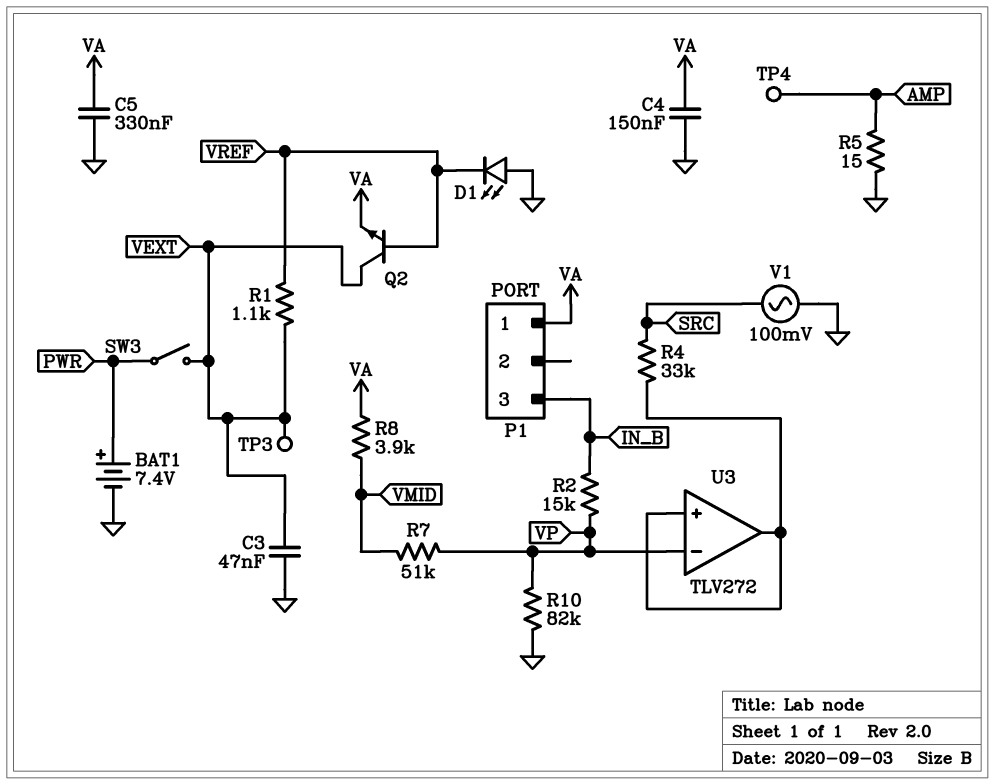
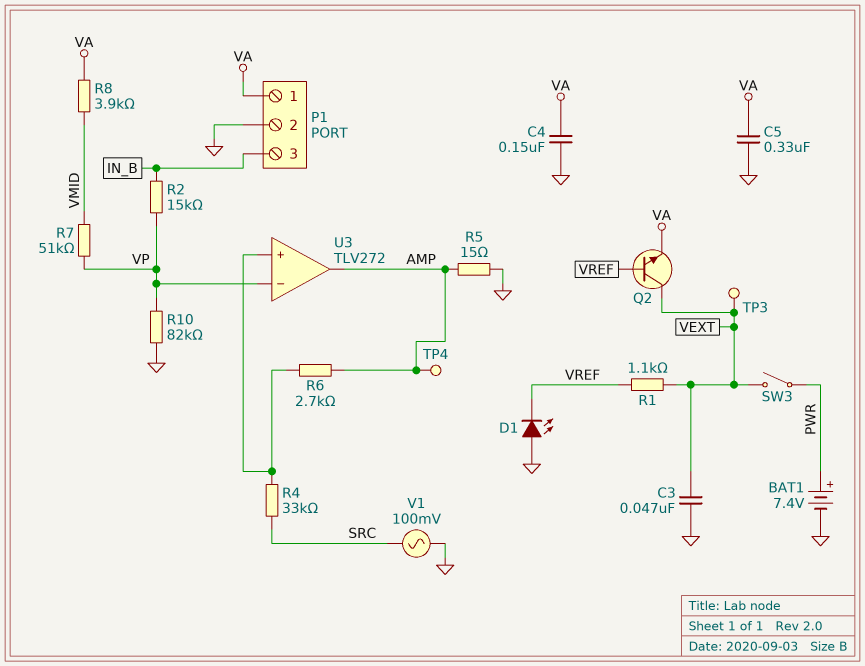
P1 pin 2: none -> GND
R6: none -> 2.7k (AMP, U3/in+)
U3 pin out: U3/in+ -> AMP

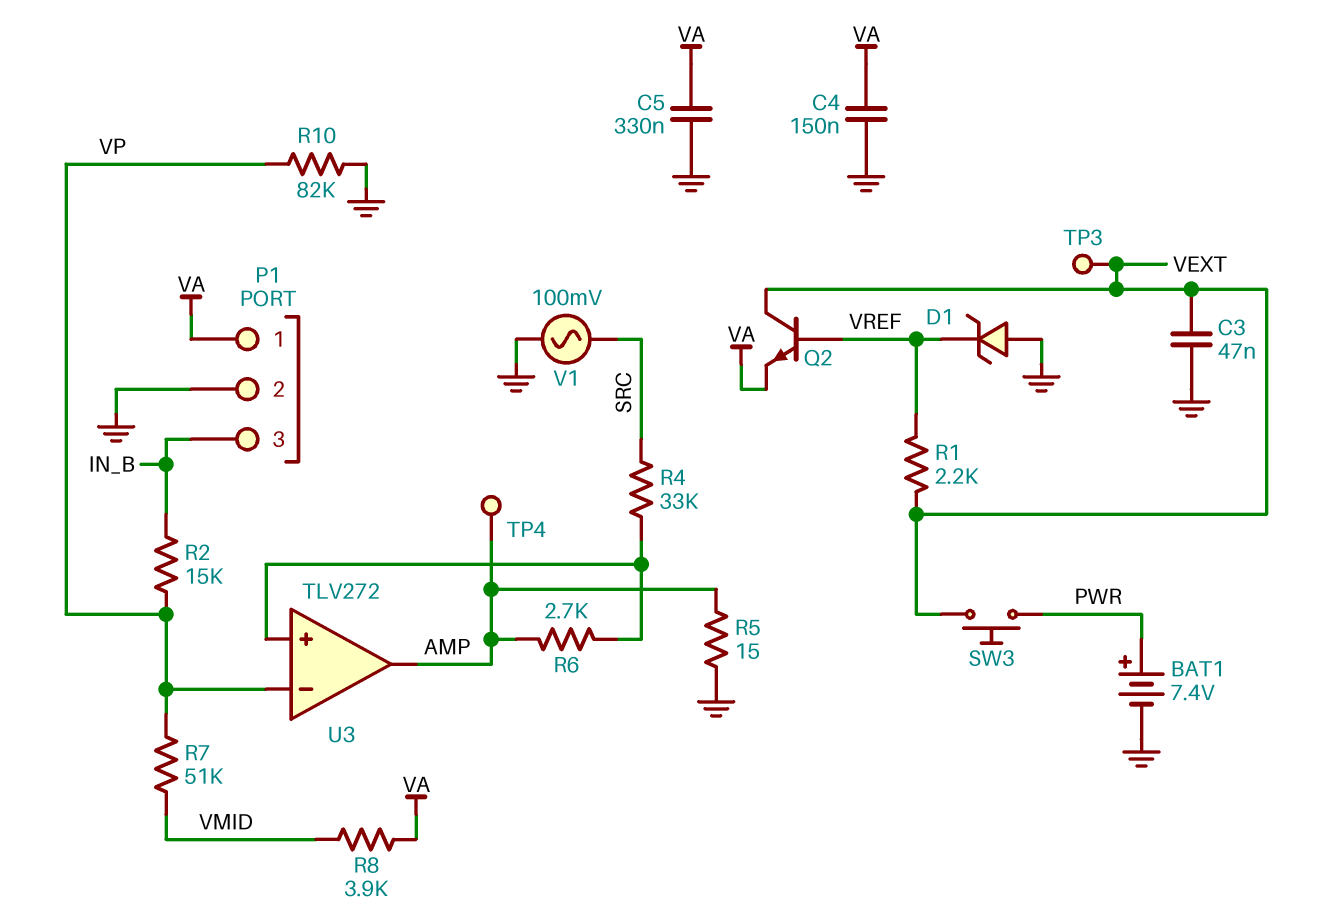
D1: LED (A GND, K VREF) -> zener (A GND, K VREF)
R1: 1.1k (VEXT, VREF) -> 2.2k (VEXT, VREF)
SW3: switch (PWR, VEXT) -> button (PWR, VEXT)

